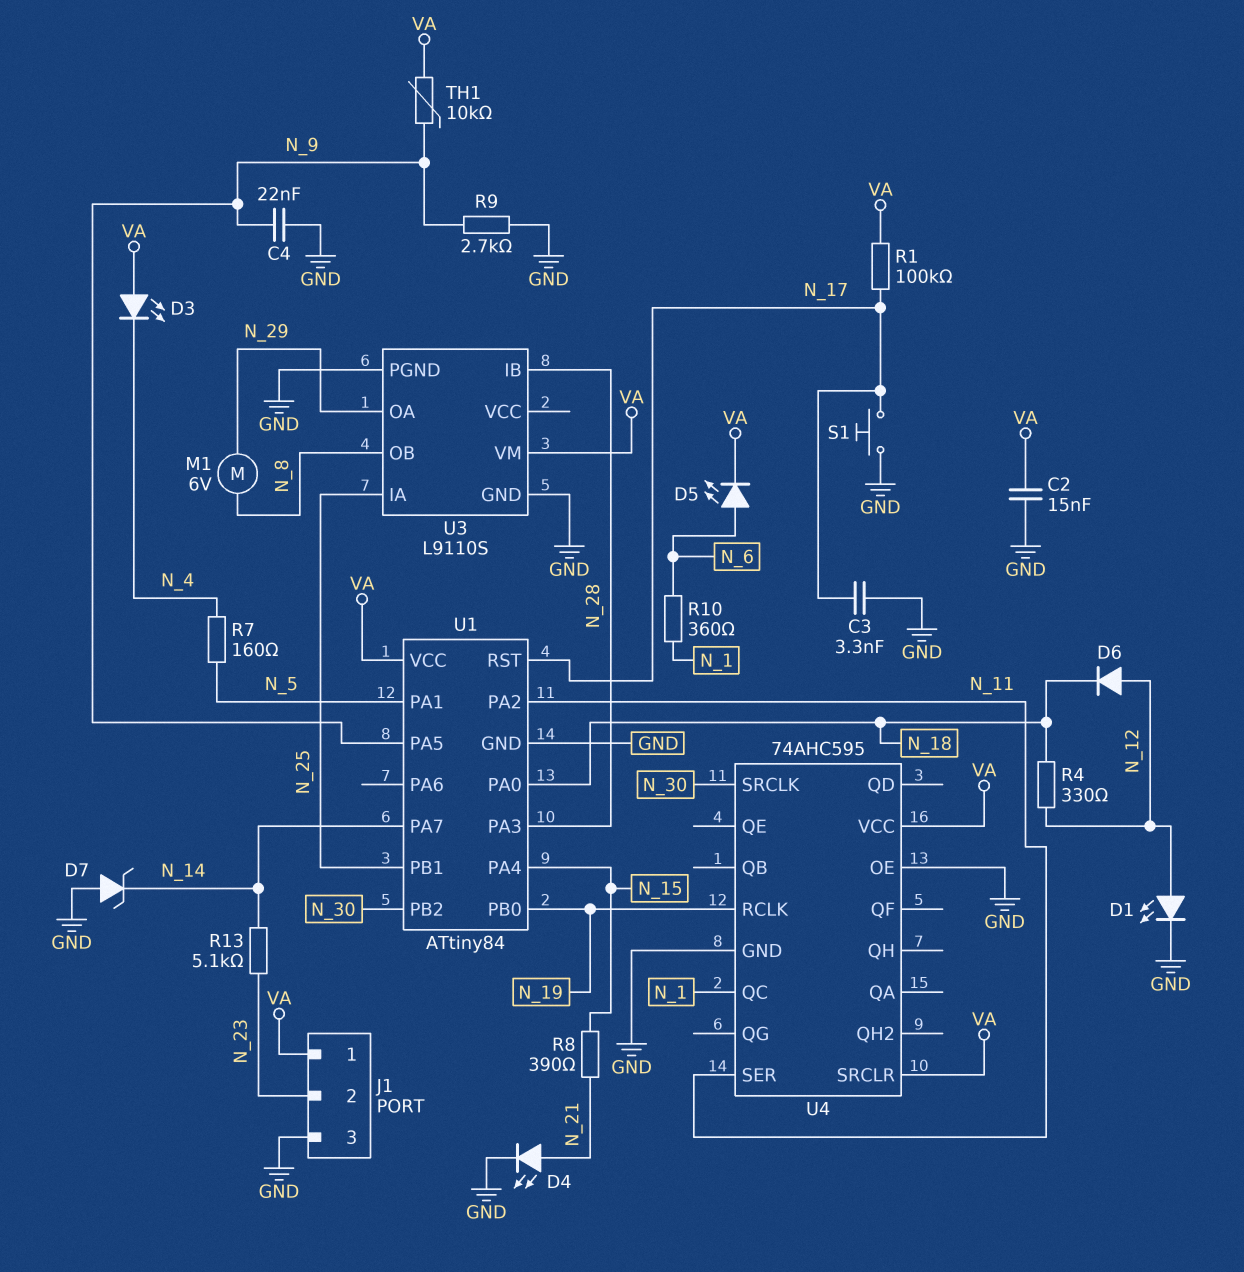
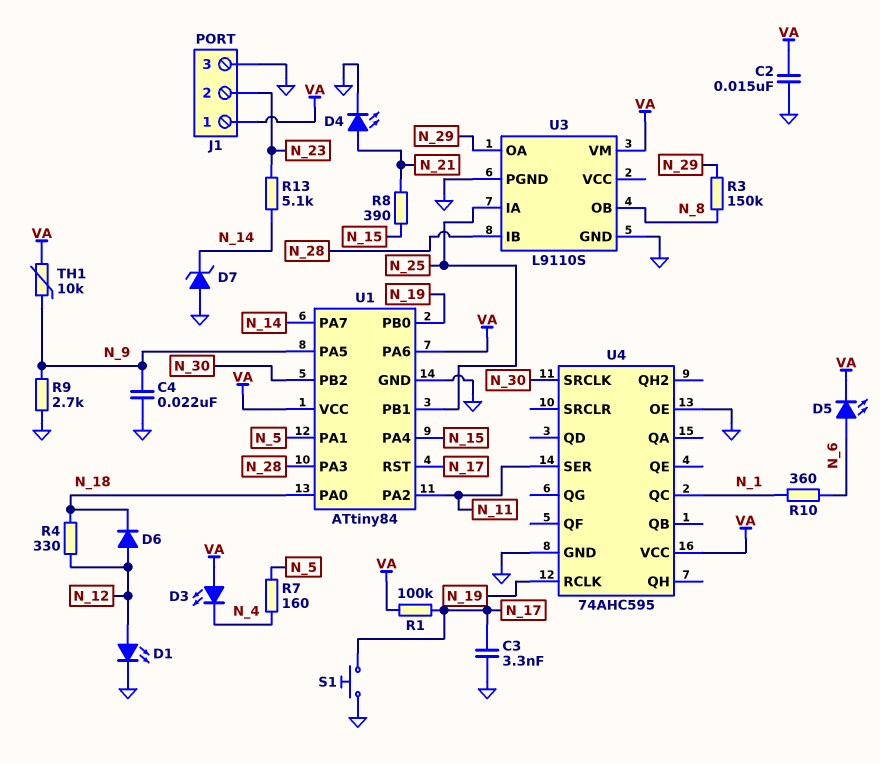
M1: motor 6V (N_8, N_29) -> none
R3: none -> 150k (N_8, N_29)
U1 pin PA6: none -> VA
U4 pin SRCLR: VA -> none

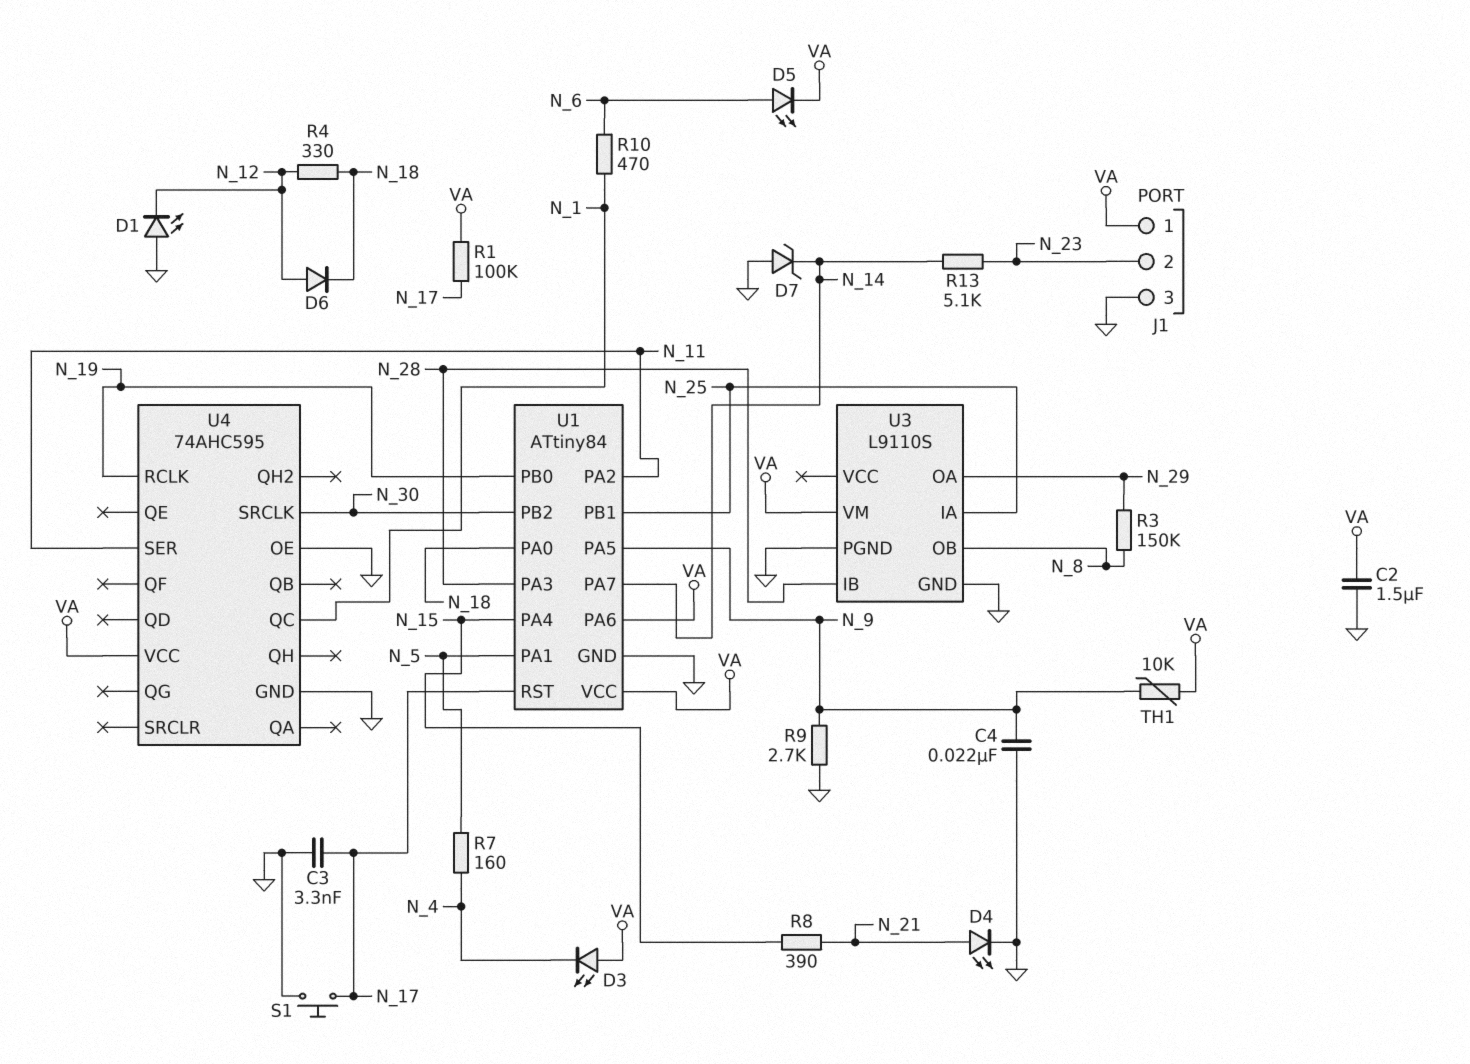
C2: 15nF (GND, VA) -> 1.5uF (GND, VA)
D1: LED (A N_12, K GND) -> LED (A GND, K N_12)
R10: 360 (N_1, N_6) -> 470 (N_1, N_6)

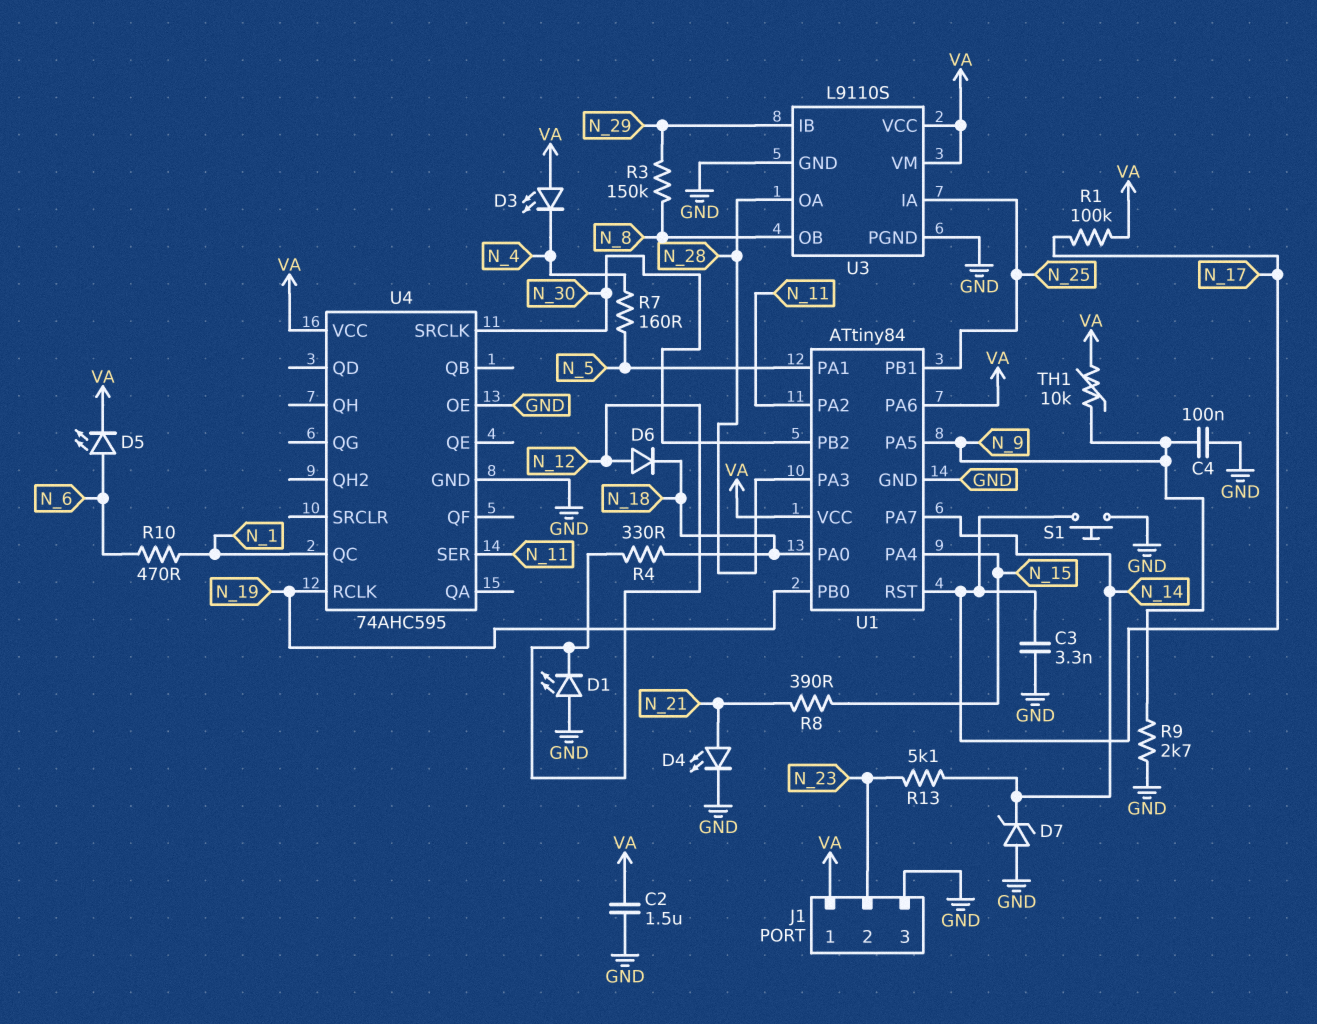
C4: 22nF (GND, N_9) -> 100nF (GND, N_9)
U3 pin IB: N_28 -> N_29
U3 pin OA: N_29 -> N_28
U3 pin VCC: none -> VA

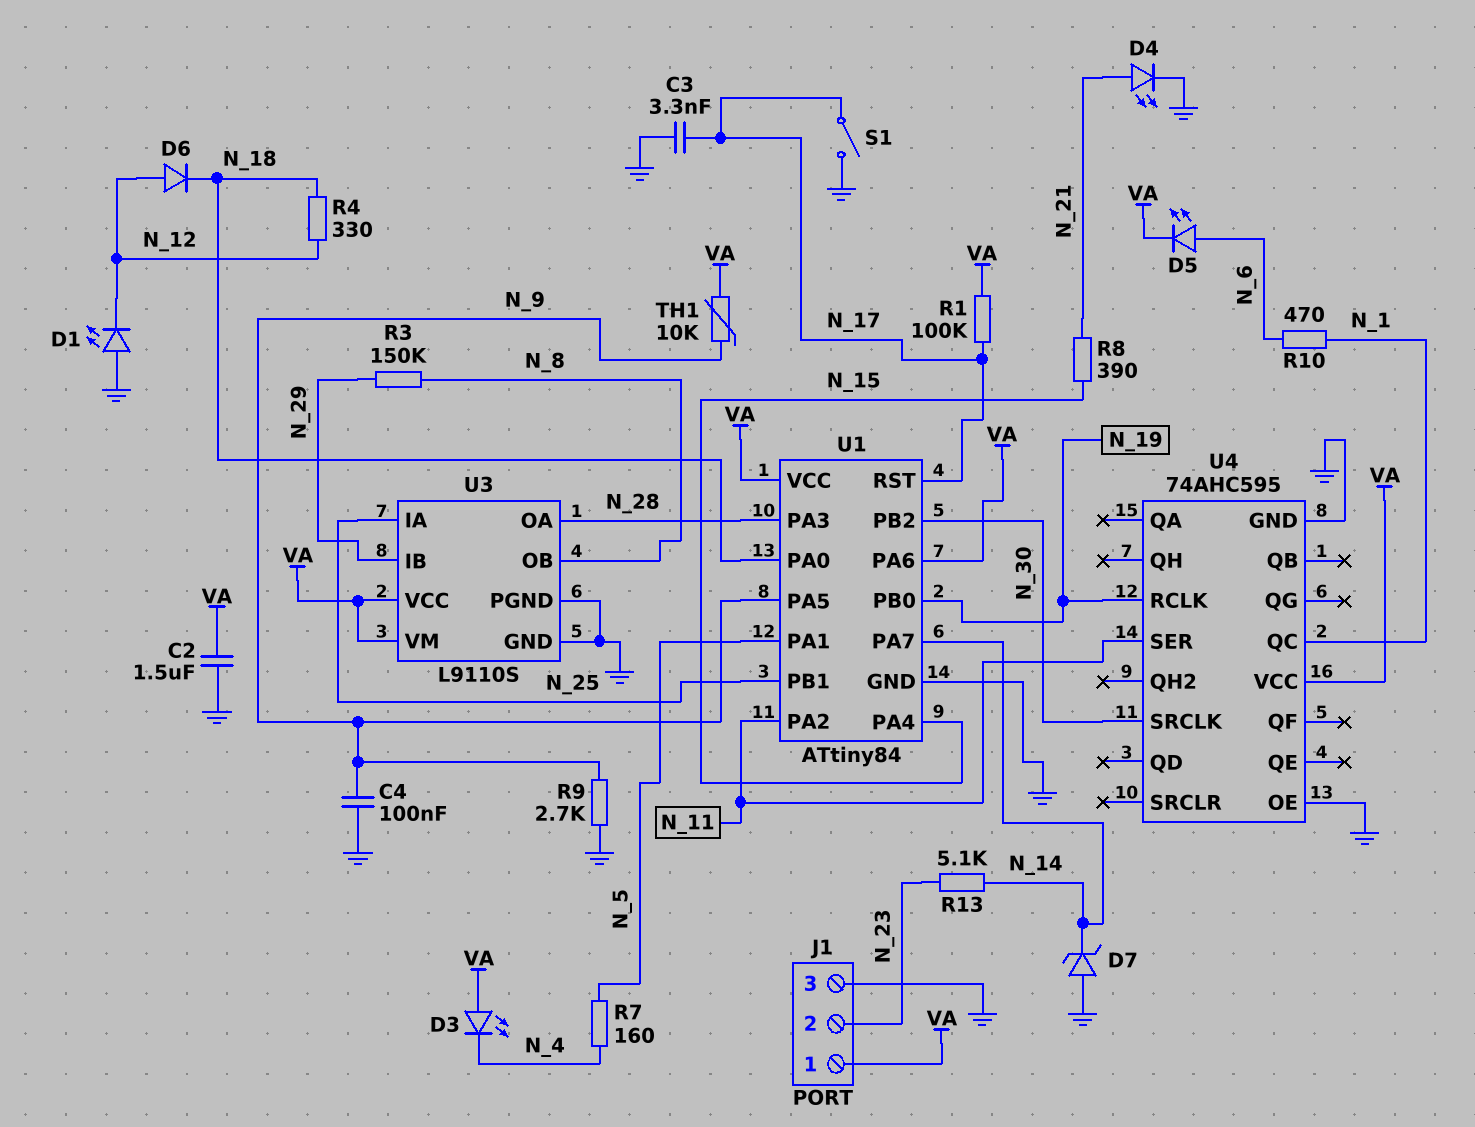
S1: button (GND, N_17) -> switch (GND, N_17)

